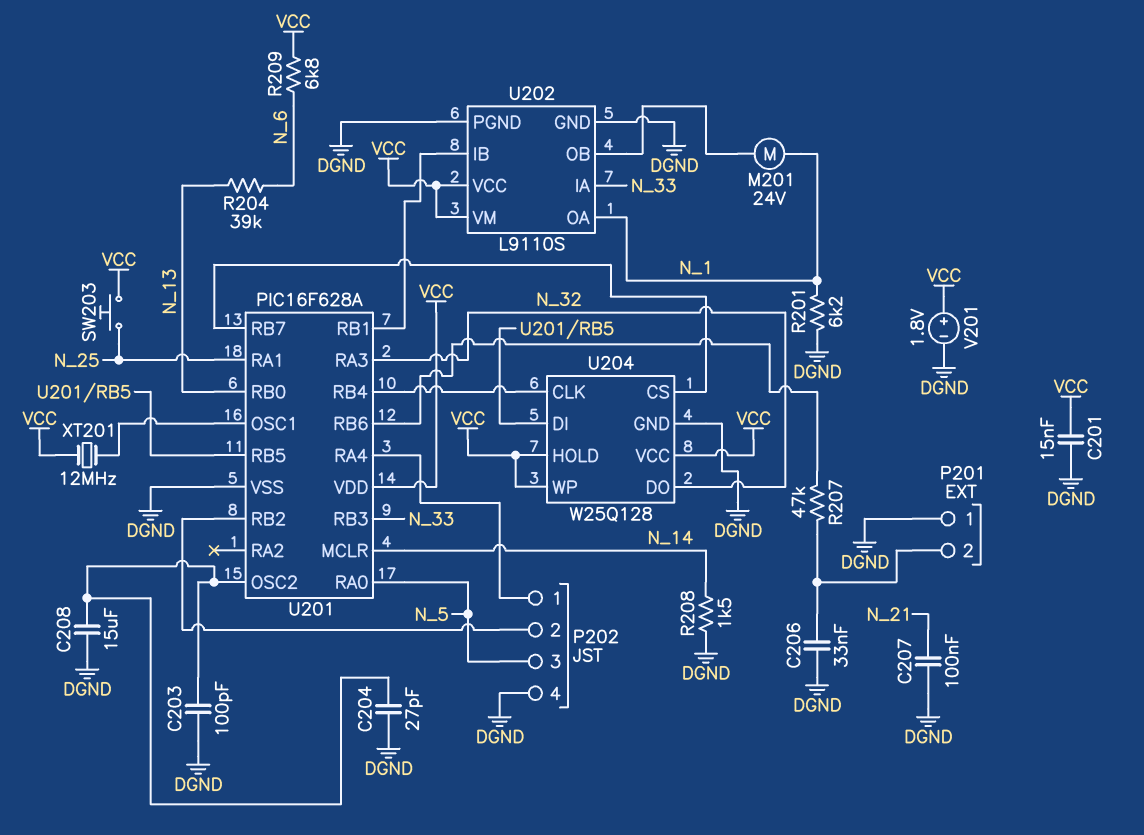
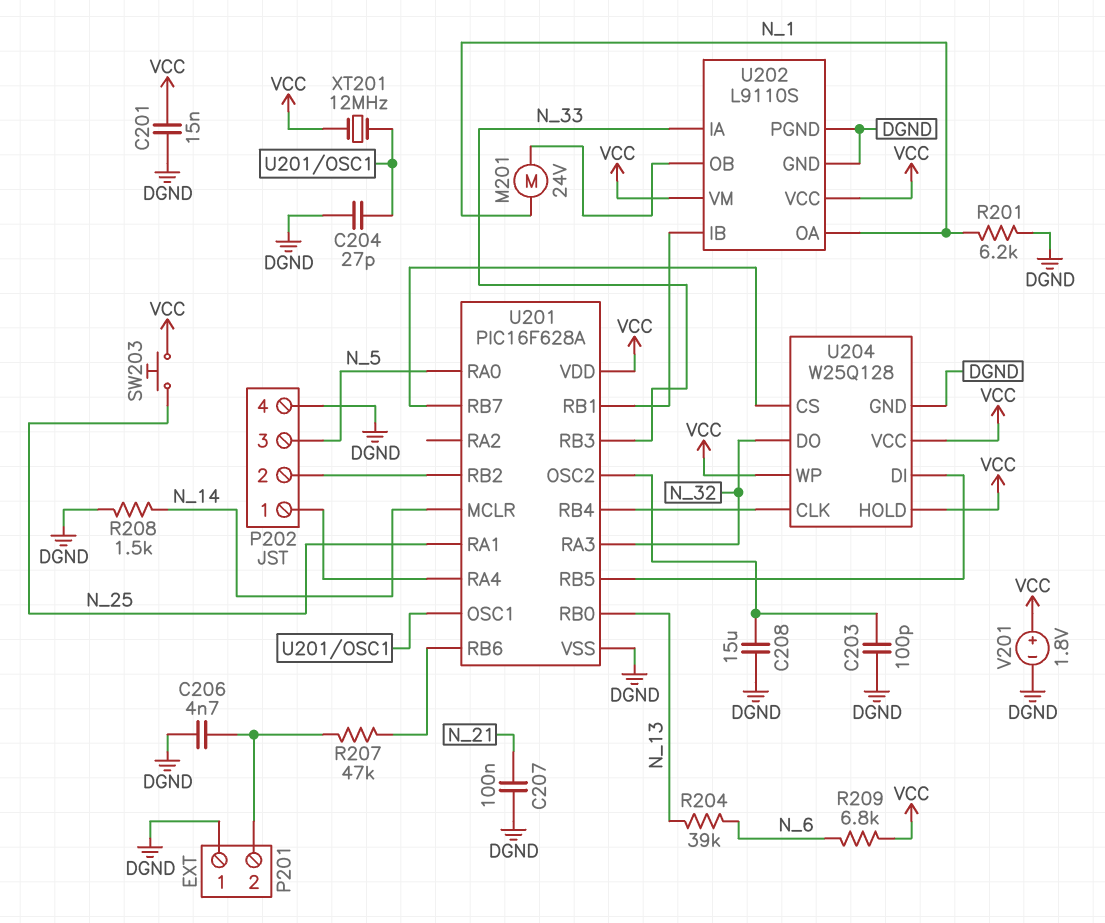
C204: 27pF (DGND, U201/OSC2) -> 27pF (DGND, U201/OSC1)
C206: 33nF (DGND, P201/2) -> 4.7nF (DGND, P201/2)

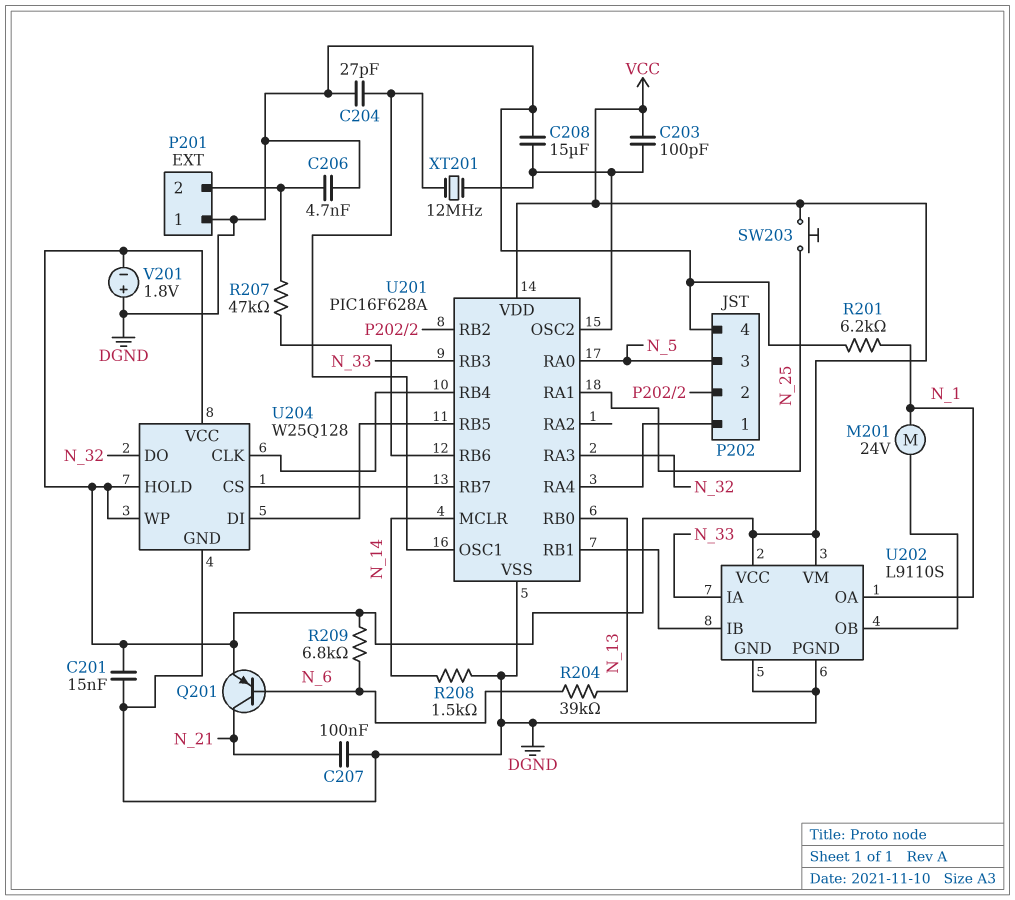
C203: 100pF (DGND, U201/OSC2) -> 100pF (U201/OSC2, VCC)
Q201: none -> PNP (B N_6, C N_21, E VCC)
V201: 1.8V (plus VCC, minus DGND) -> 1.8V (plus DGND, minus VCC)
XT201: 12MHz (U201/OSC1, VCC) -> 12MHz (U201/OSC1, U201/OSC2)

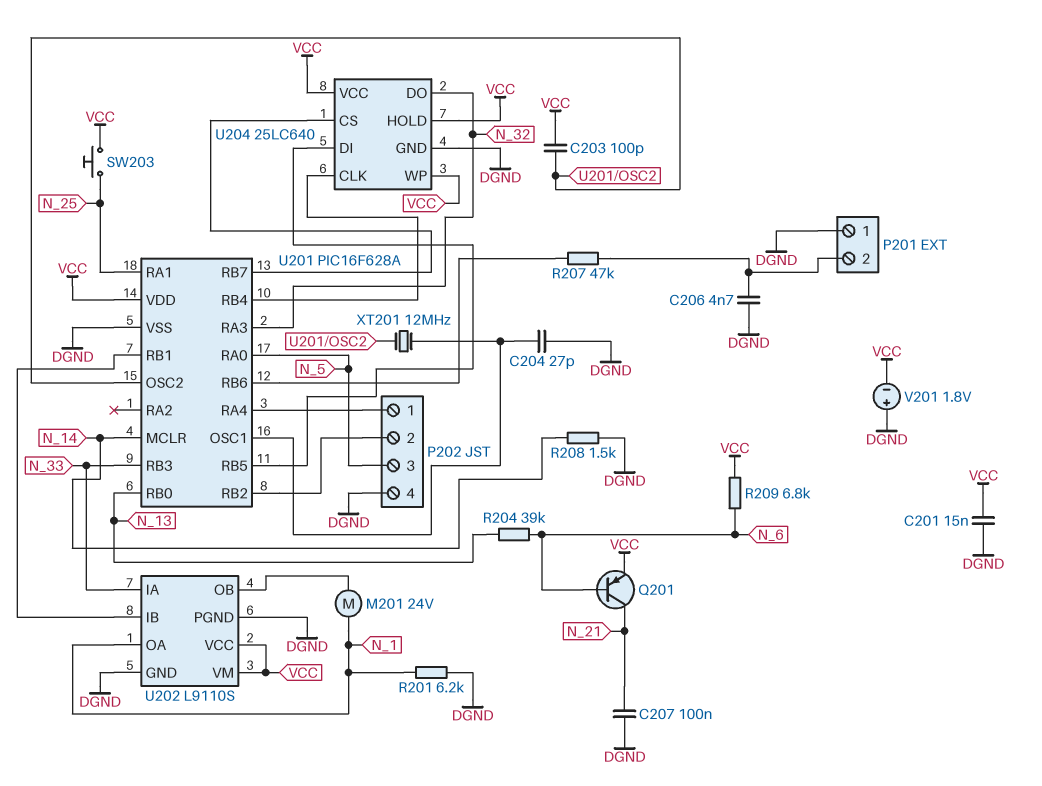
C208: 15uF (DGND, U201/OSC2) -> none
U204: W25Q128 -> 25LC640

